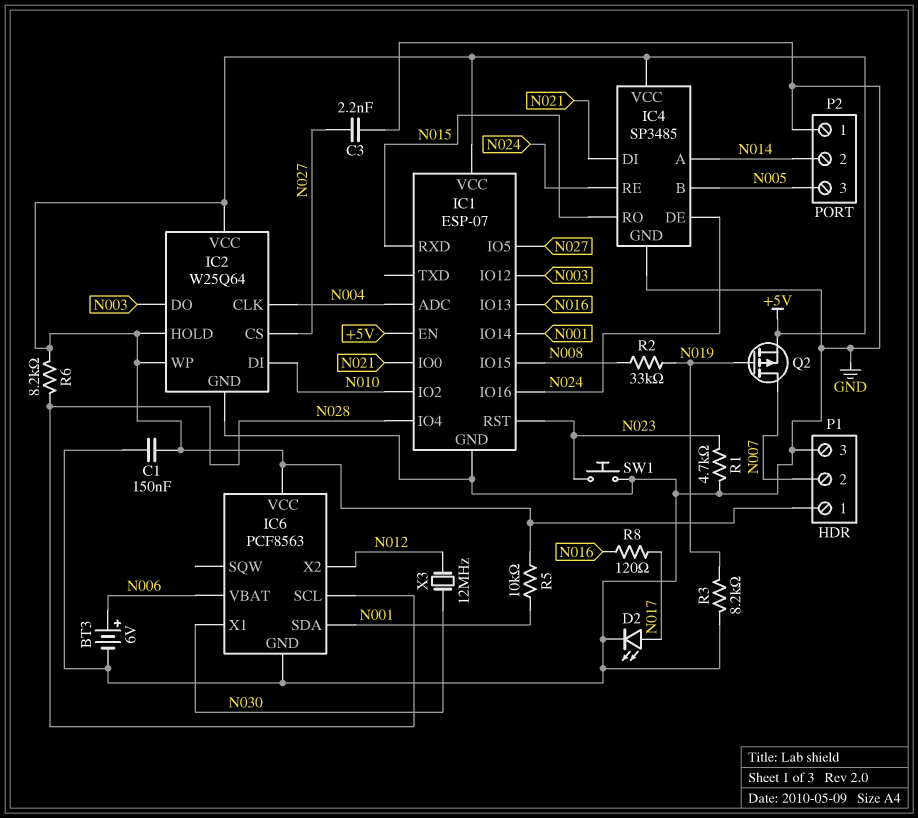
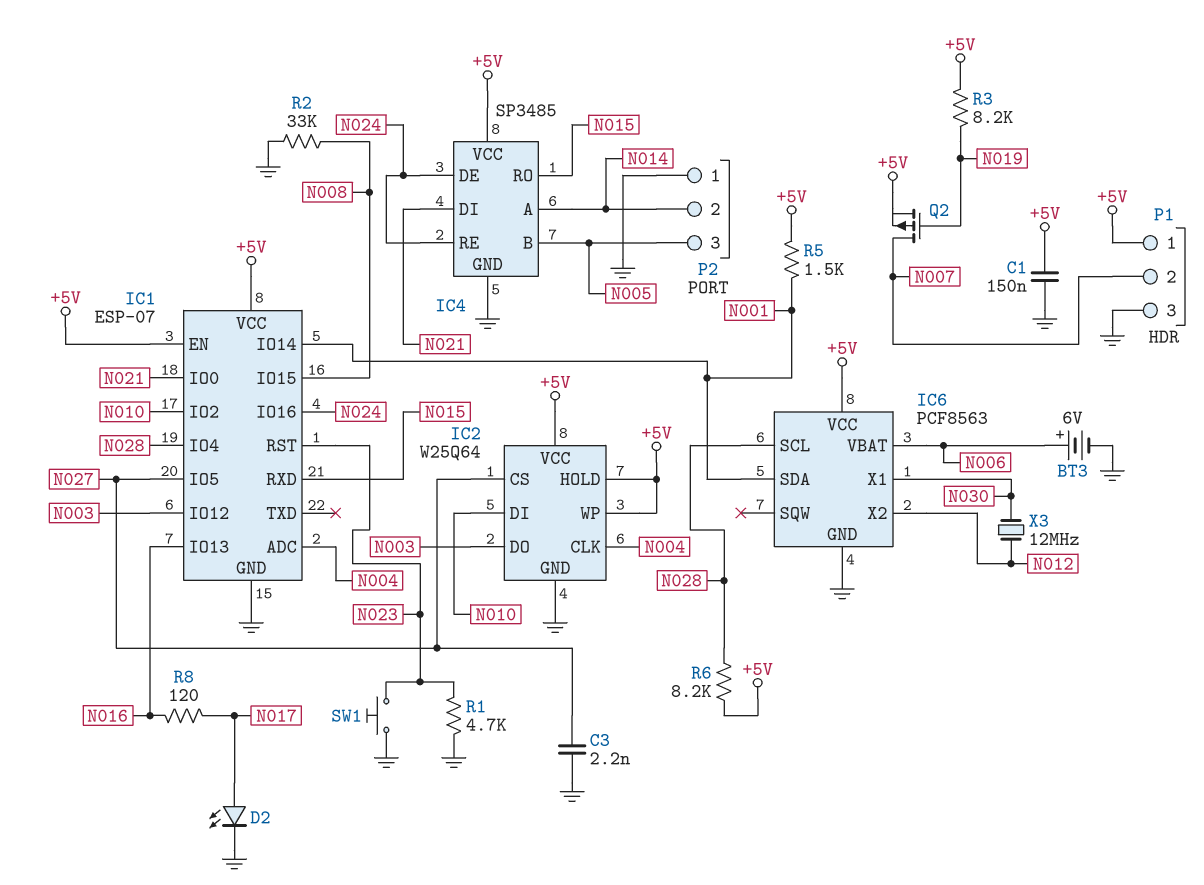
R2: 33k (N008, N019) -> 33k (GND, N008)
R3: 8.2k (GND, N019) -> 8.2k (+5V, N019)
R5: 10k (+5V, N001) -> 1.5k (+5V, N001)

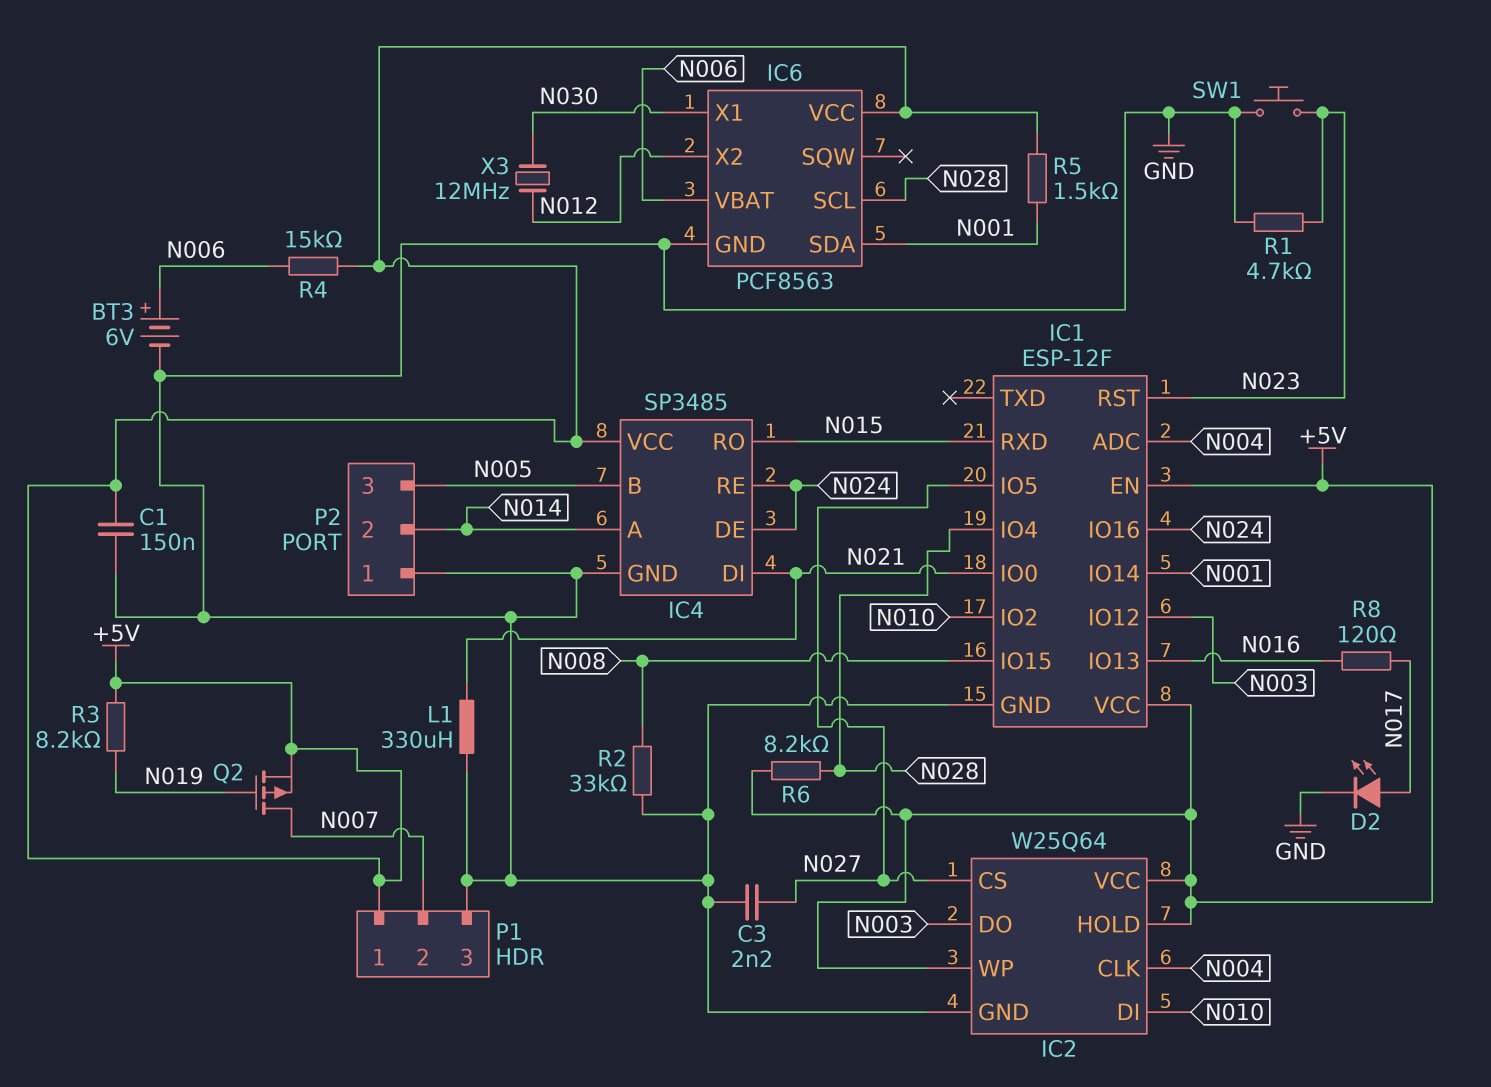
IC1: ESP-07 -> ESP-12F
L1: none -> 330uH (GND, N021)
R4: none -> 15k (+5V, N006)

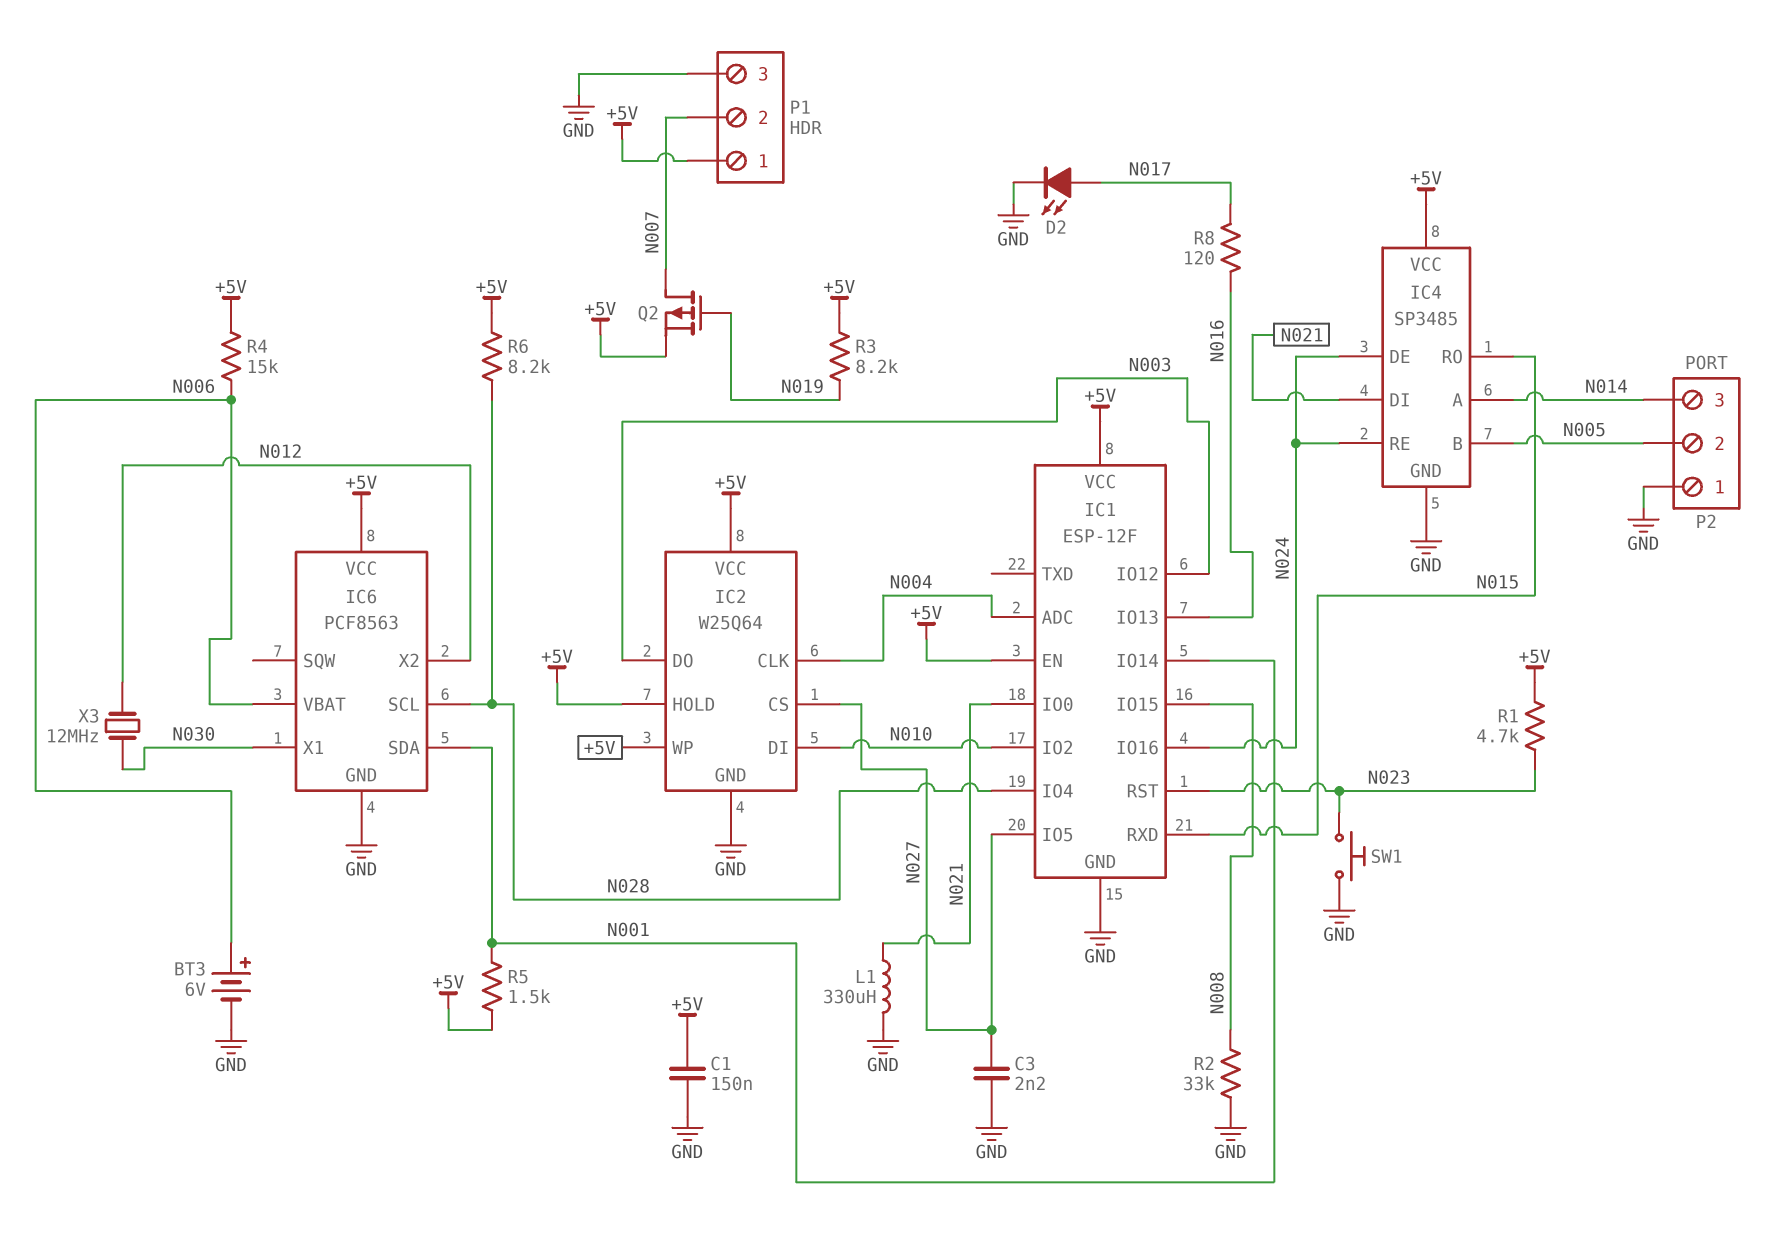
P2 pin 2: N014 -> N005
P2 pin 3: N005 -> N014
R1: 4.7k (GND, N023) -> 4.7k (+5V, N023)

